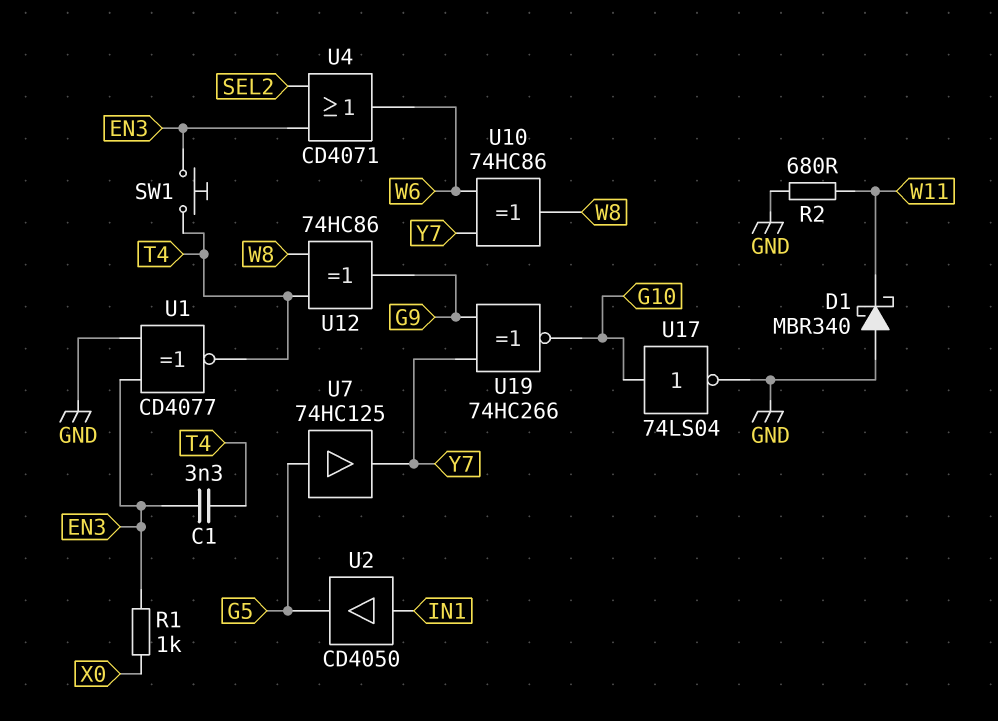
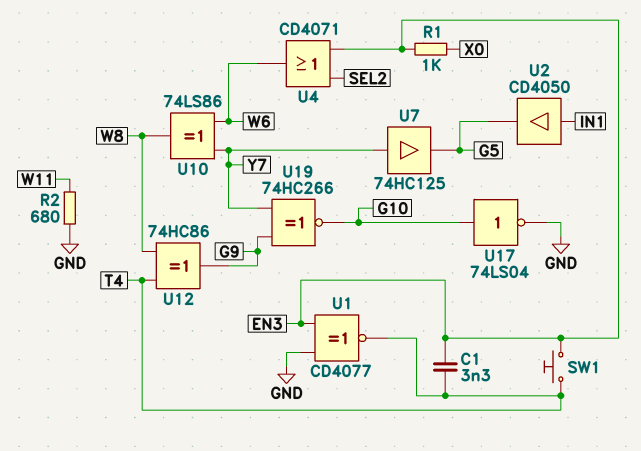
D1: schottky MBR340 (A GND, K W11) -> none
U7: buffer 74HC125 (in G5, out Y7) -> buffer 74HC125 (in Y7, out G5)
U10: XOR 74HC86 (in W6, in Y7, out W8) -> XOR 74LS86 (in W6, in Y7, out W8)

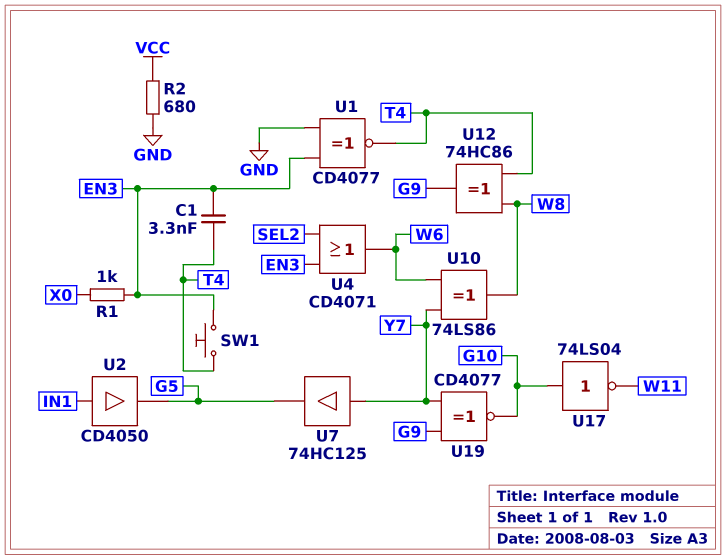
R2: 680 (GND, W11) -> 680 (GND, VCC)
U17: NOT 74LS04 (in G10, out GND) -> NOT 74LS04 (in G10, out W11)
U19: XNOR 74HC266 (in G9, in Y7, out G10) -> XNOR CD4077 (in G9, in Y7, out G10)

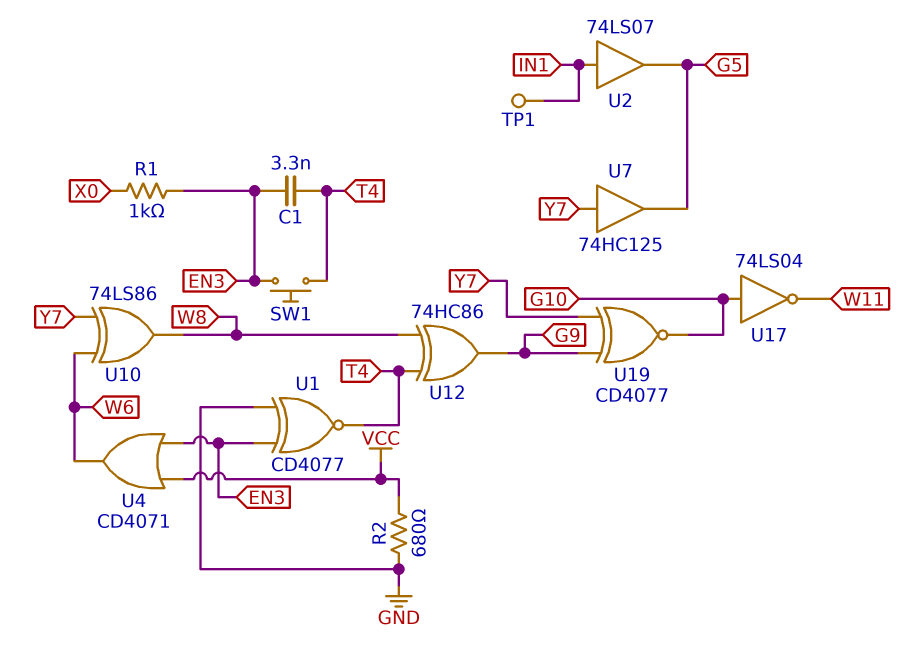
TP1: none -> test point (IN1)
U2: buffer CD4050 (in IN1, out G5) -> buffer 74LS07 (in IN1, out G5)
U4: OR CD4071 (in EN3, in SEL2, out W6) -> OR CD4071 (in EN3, in VCC, out W6)

